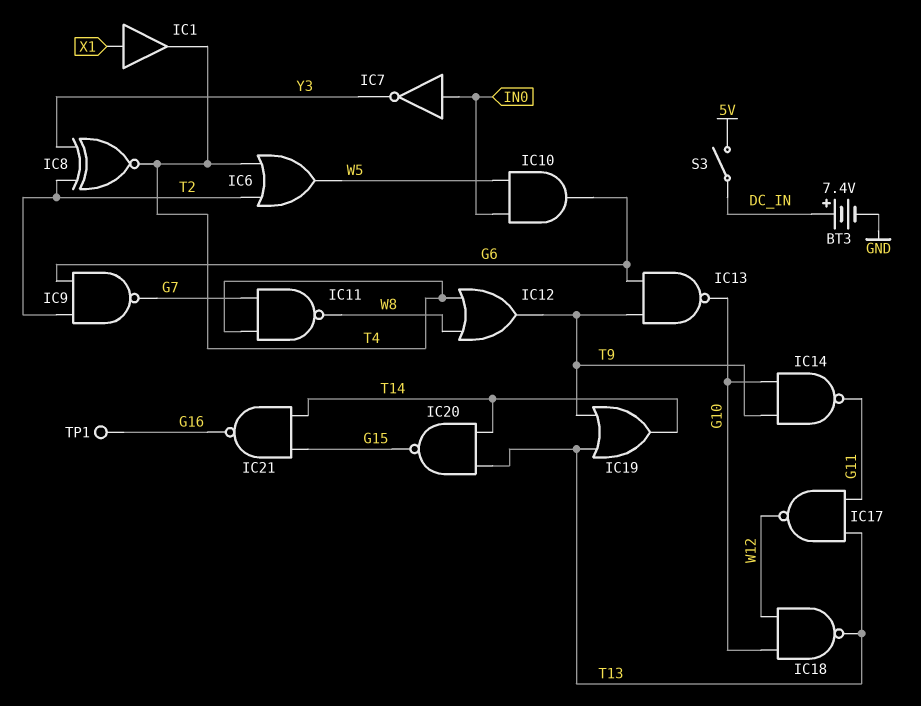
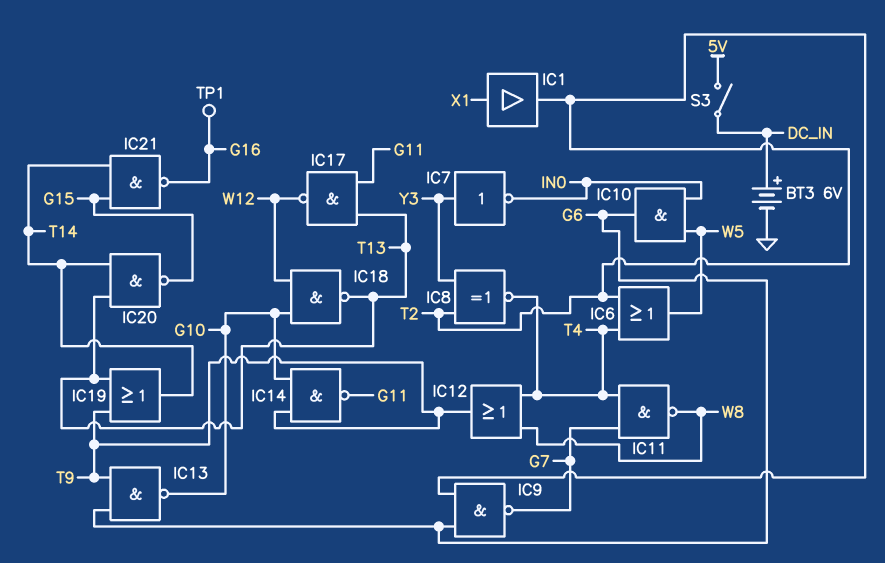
BT3: 7.4V (plus DC_IN, minus GND) -> 6V (plus DC_IN, minus GND)
IC1: buffer (in X1, out T4) -> buffer (in X1, out T2)
IC7: NOT (in IN0, out Y3) -> NOT (in Y3, out IN0)

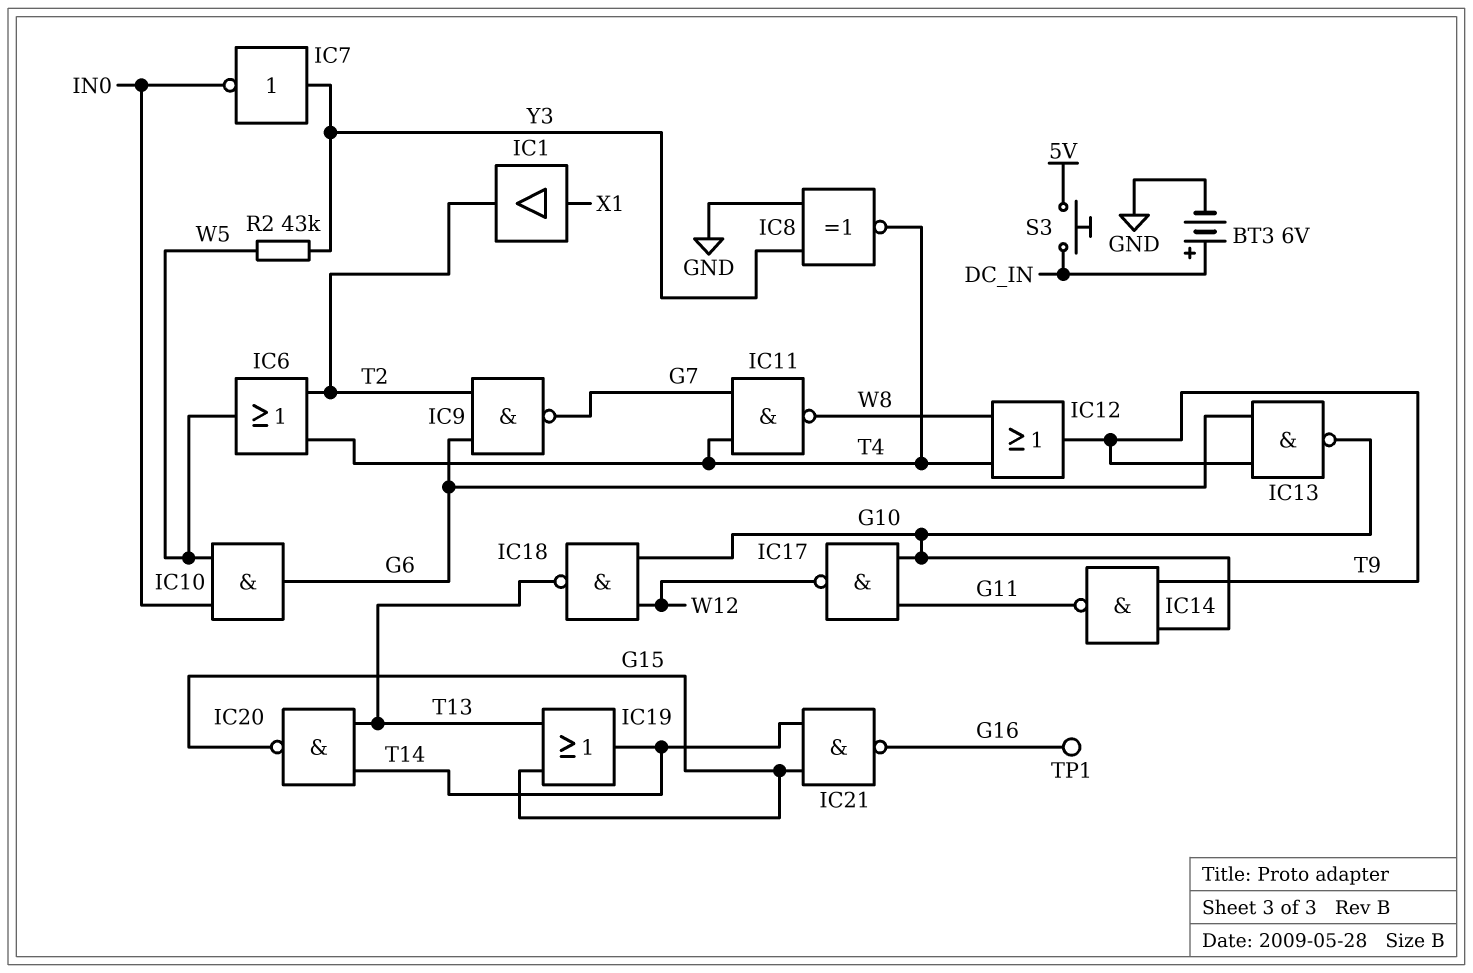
IC8: XNOR (in T2, in Y3, out T4) -> XNOR (in GND, in Y3, out T4)
IC17: NAND (in G11, in T13, out W12) -> NAND (in G10, in G11, out W12)
IC19: OR (in T9, in T13, out T14) -> OR (in G15, in T13, out T14)
R2: none -> 43k (W5, Y3)
S3: switch (5V, DC_IN) -> button (5V, DC_IN)

